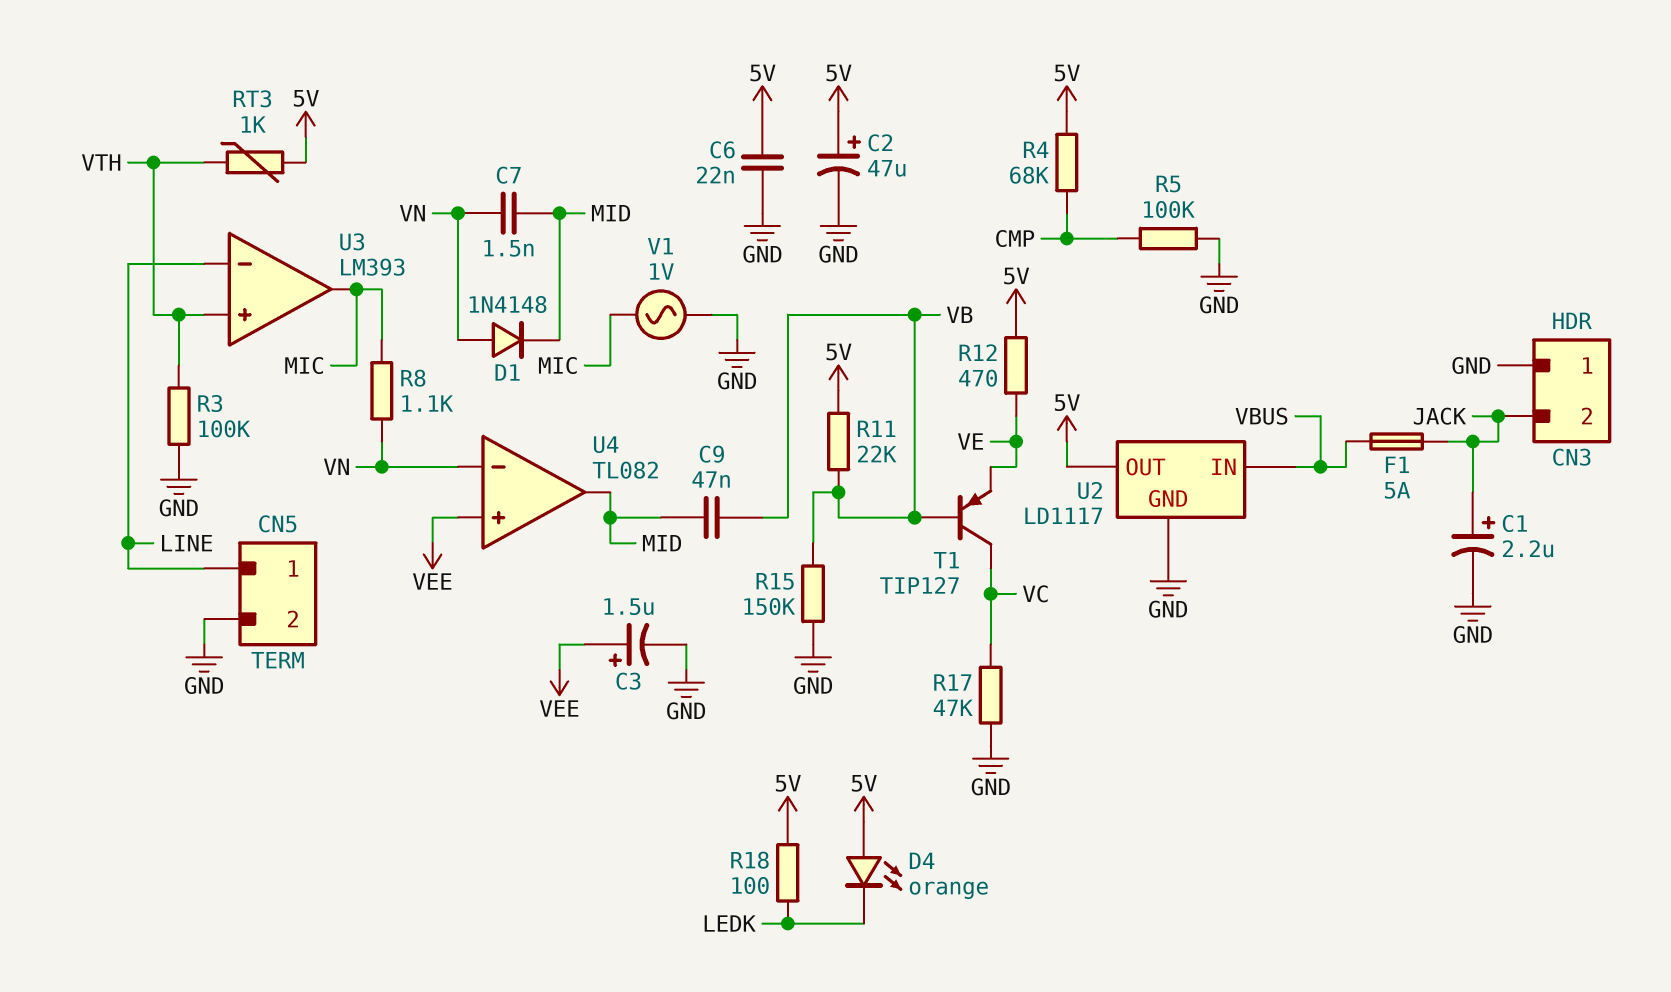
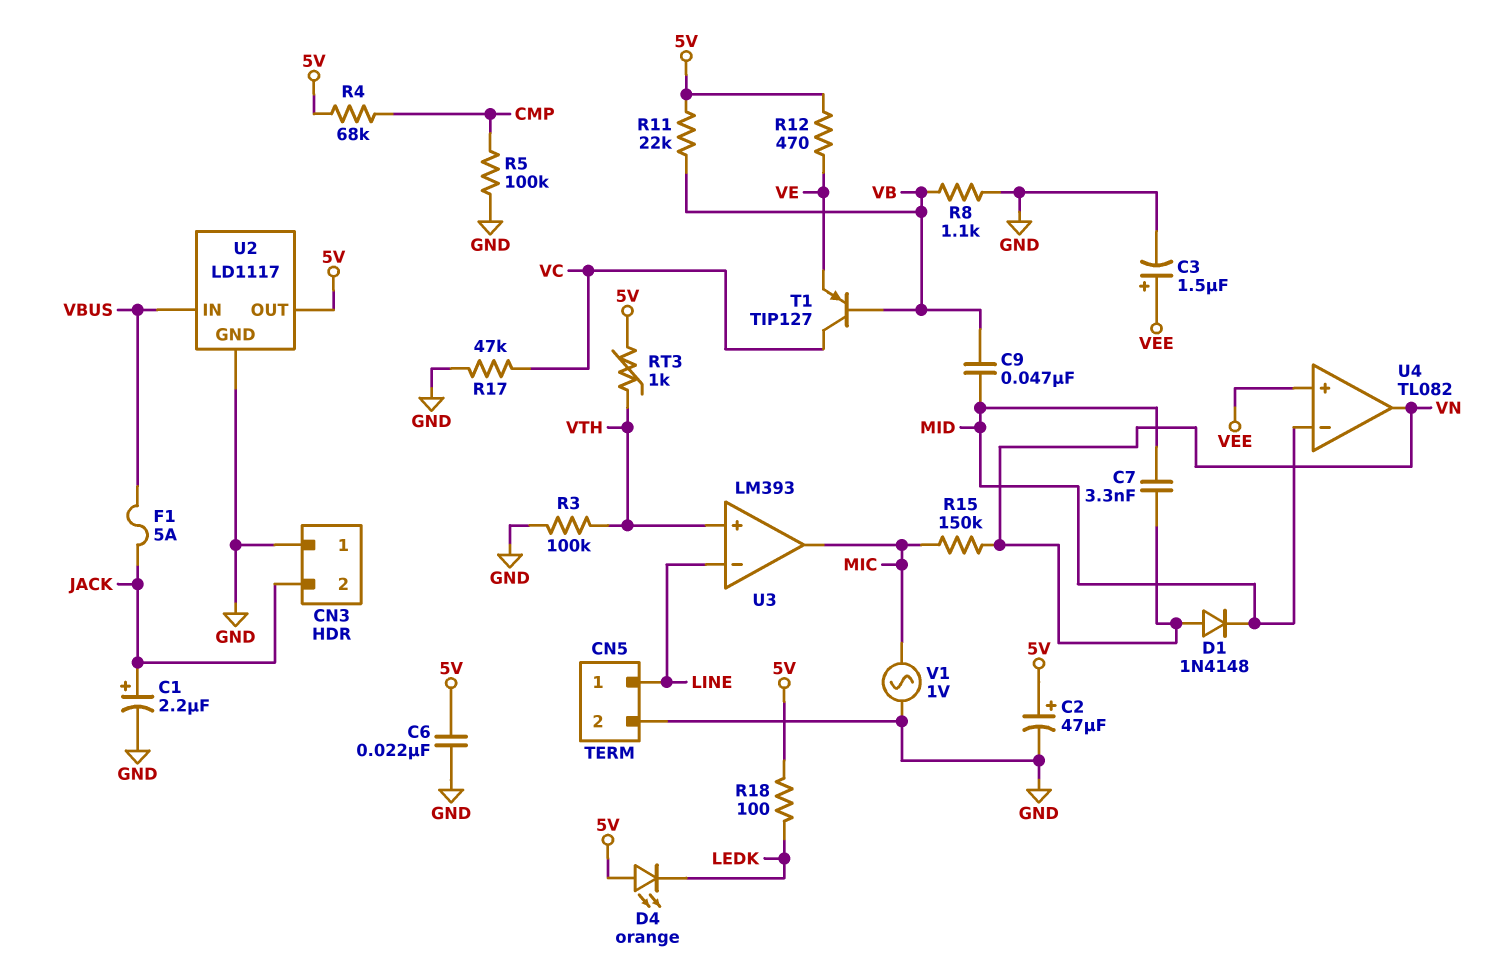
C7: 1.5nF (MID, VN) -> 3.3nF (MID, VN)
R8: 1.1k (MIC, VN) -> 1.1k (GND, VB)
R15: 150k (GND, VB) -> 150k (MIC, VN)
U4 pin in-: VN -> MID
U4 pin out: MID -> VN

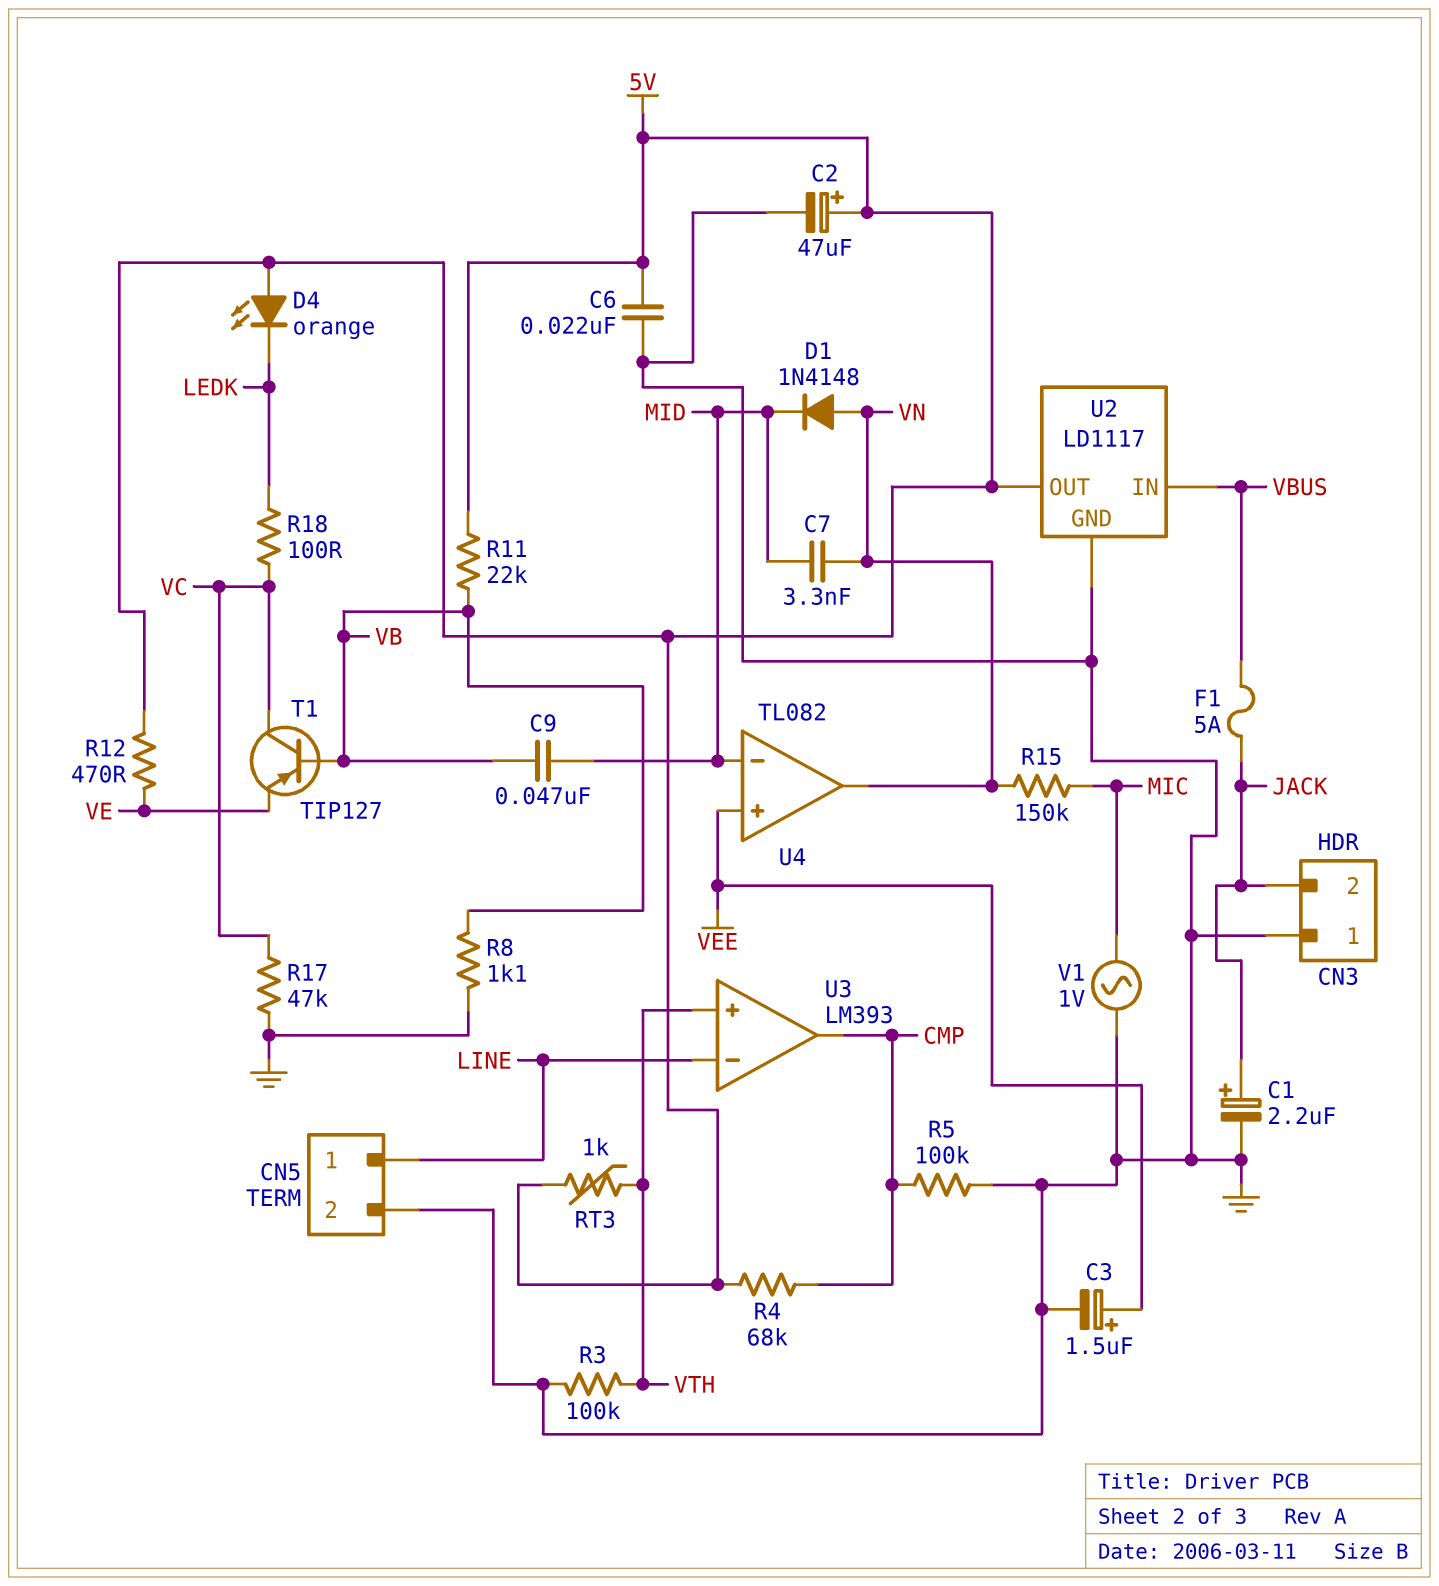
R18: 100 (5V, LEDK) -> 100 (LEDK, VC)
U3 pin out: MIC -> CMP

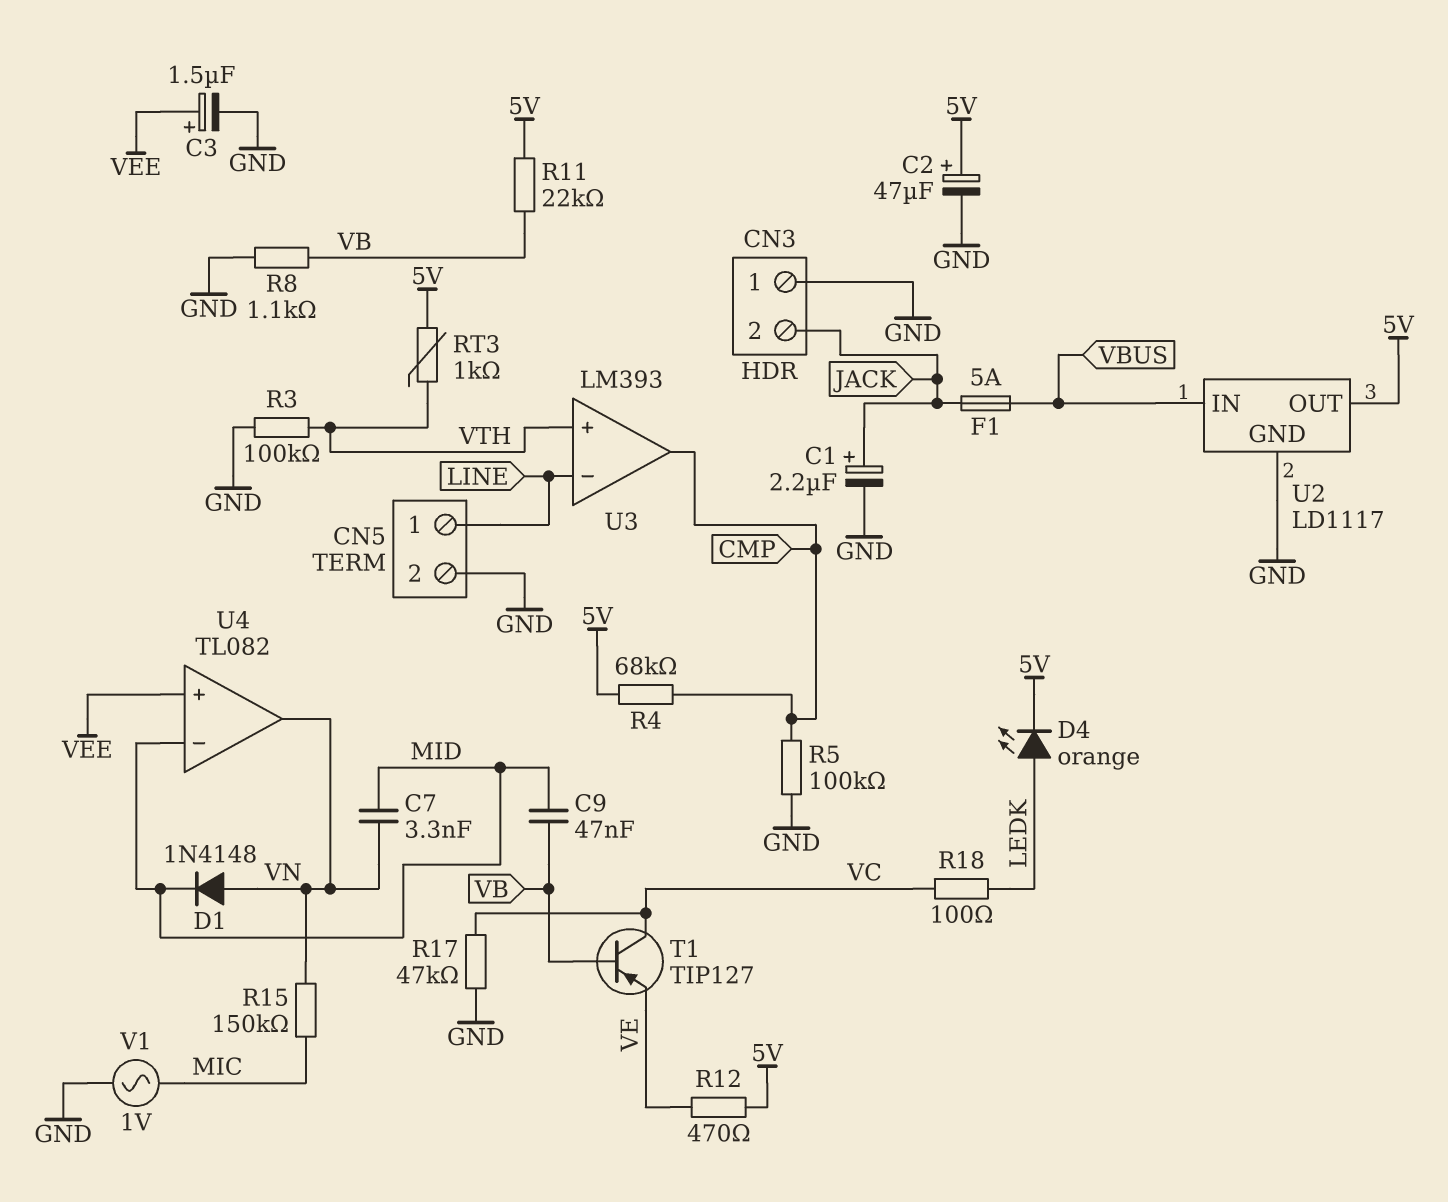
C6: 22nF (5V, GND) -> none
D4: LED orange (A 5V, K LEDK) -> LED orange (A LEDK, K 5V)

